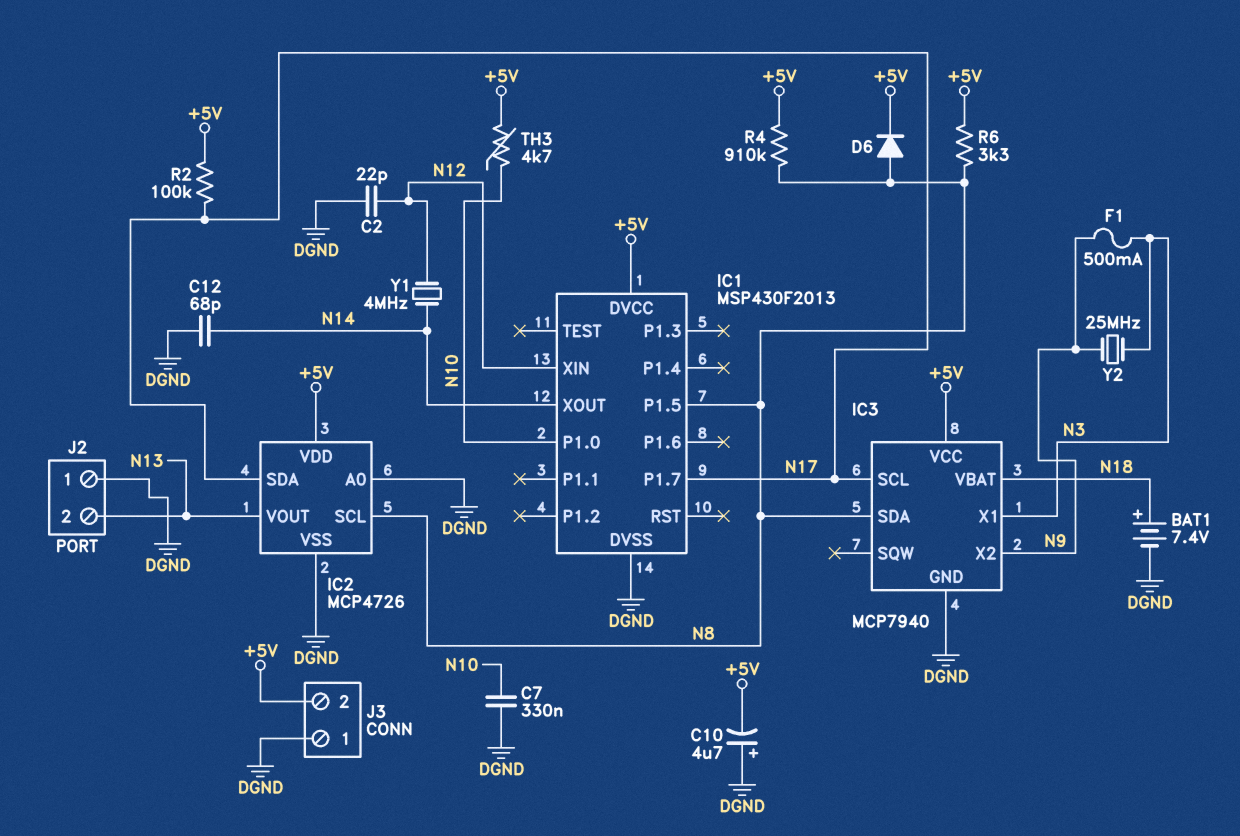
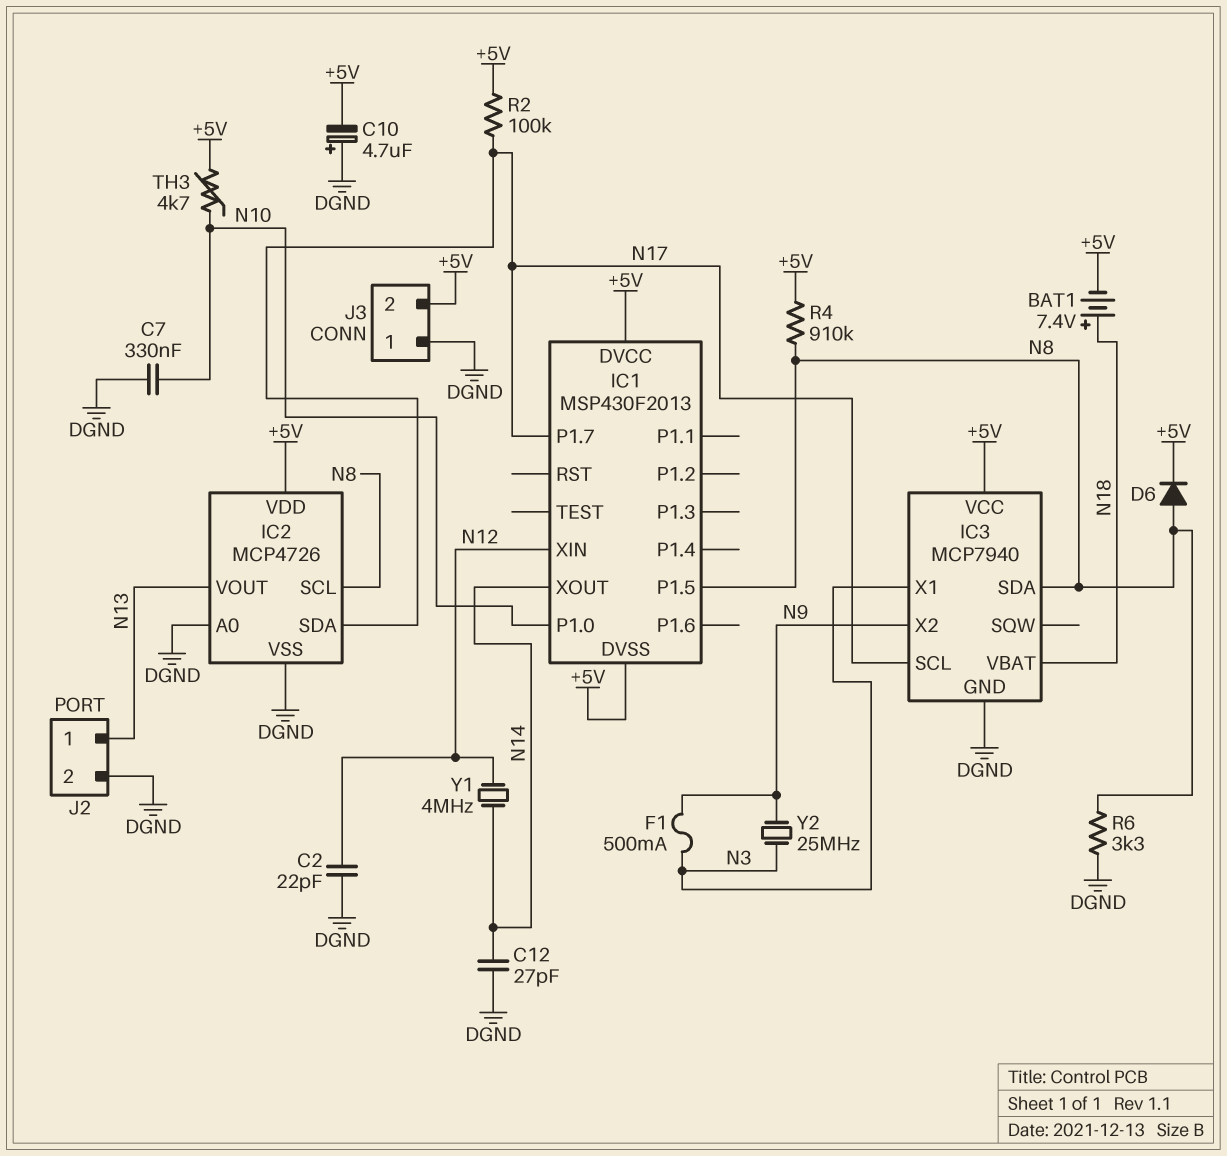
BAT1: 7.4V (plus N18, minus DGND) -> 7.4V (plus N18, minus +5V)
C12: 68pF (DGND, N14) -> 27pF (DGND, N14)
IC1 pin DVSS: DGND -> +5V
J2 pin 1: DGND -> N13
J2 pin 2: N13 -> DGND
R6: 3.3k (+5V, N8) -> 3.3k (DGND, N8)

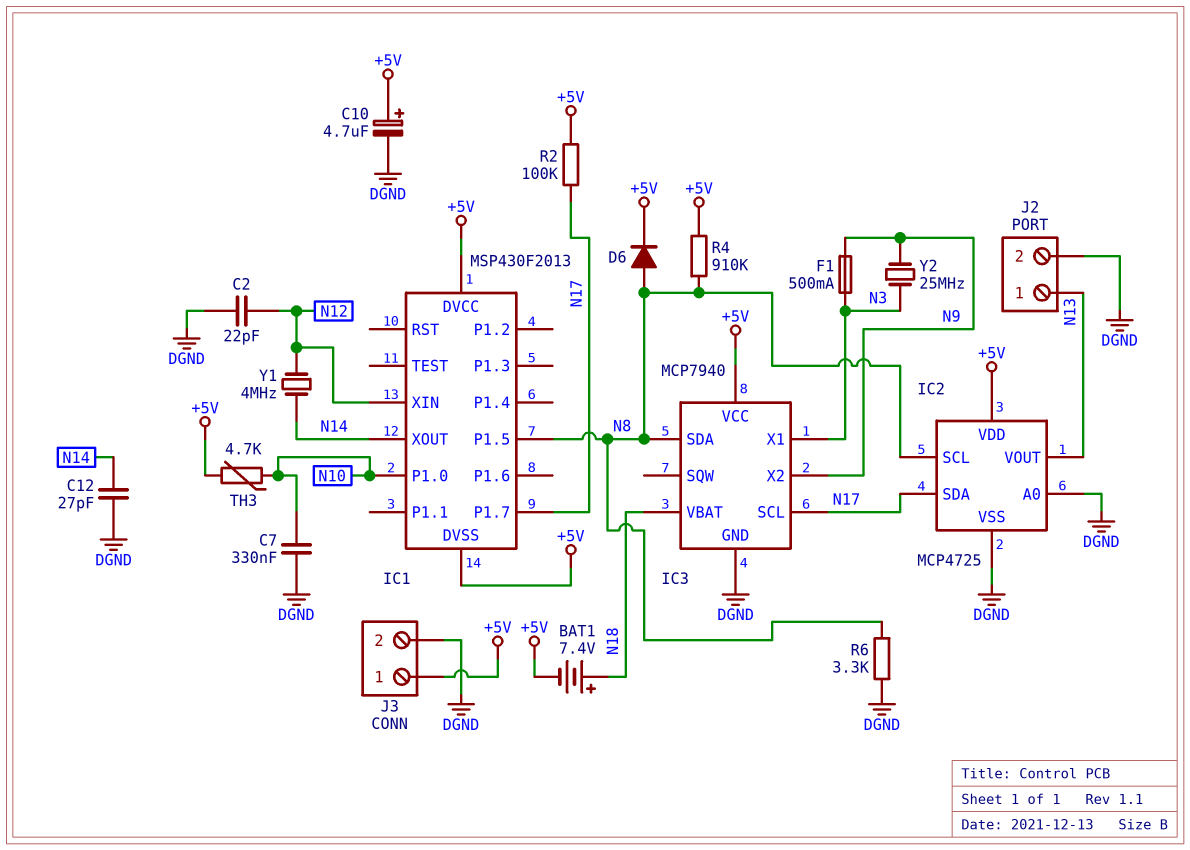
C10: 4.7uF (plus DGND, minus +5V) -> 4.7uF (plus +5V, minus DGND)
IC2: MCP4726 -> MCP4725
J3 pin 1: DGND -> +5V
J3 pin 2: +5V -> DGND

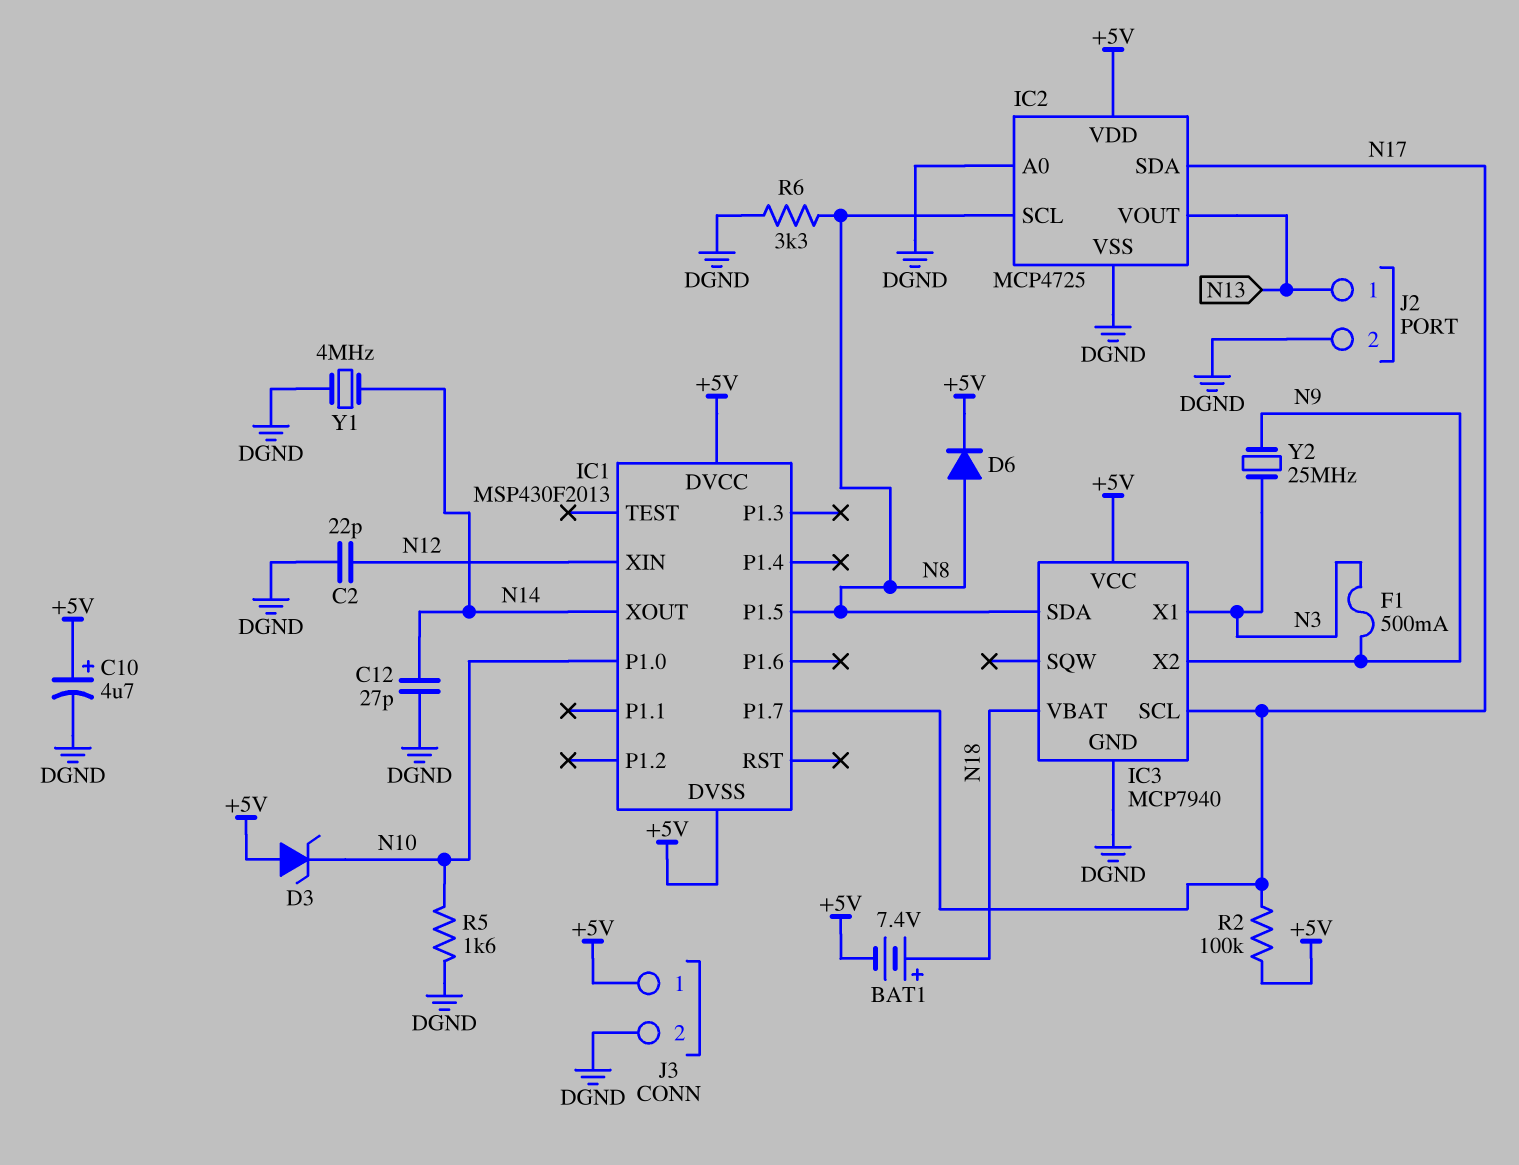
C7: 330nF (DGND, N10) -> none
D3: none -> zener (A +5V, K N10)
R4: 910k (+5V, N8) -> none
R5: none -> 1.6k (DGND, N10)
TH3: 4.7k (+5V, N10) -> none
Y1: 4MHz (N12, N14) -> 4MHz (DGND, N14)

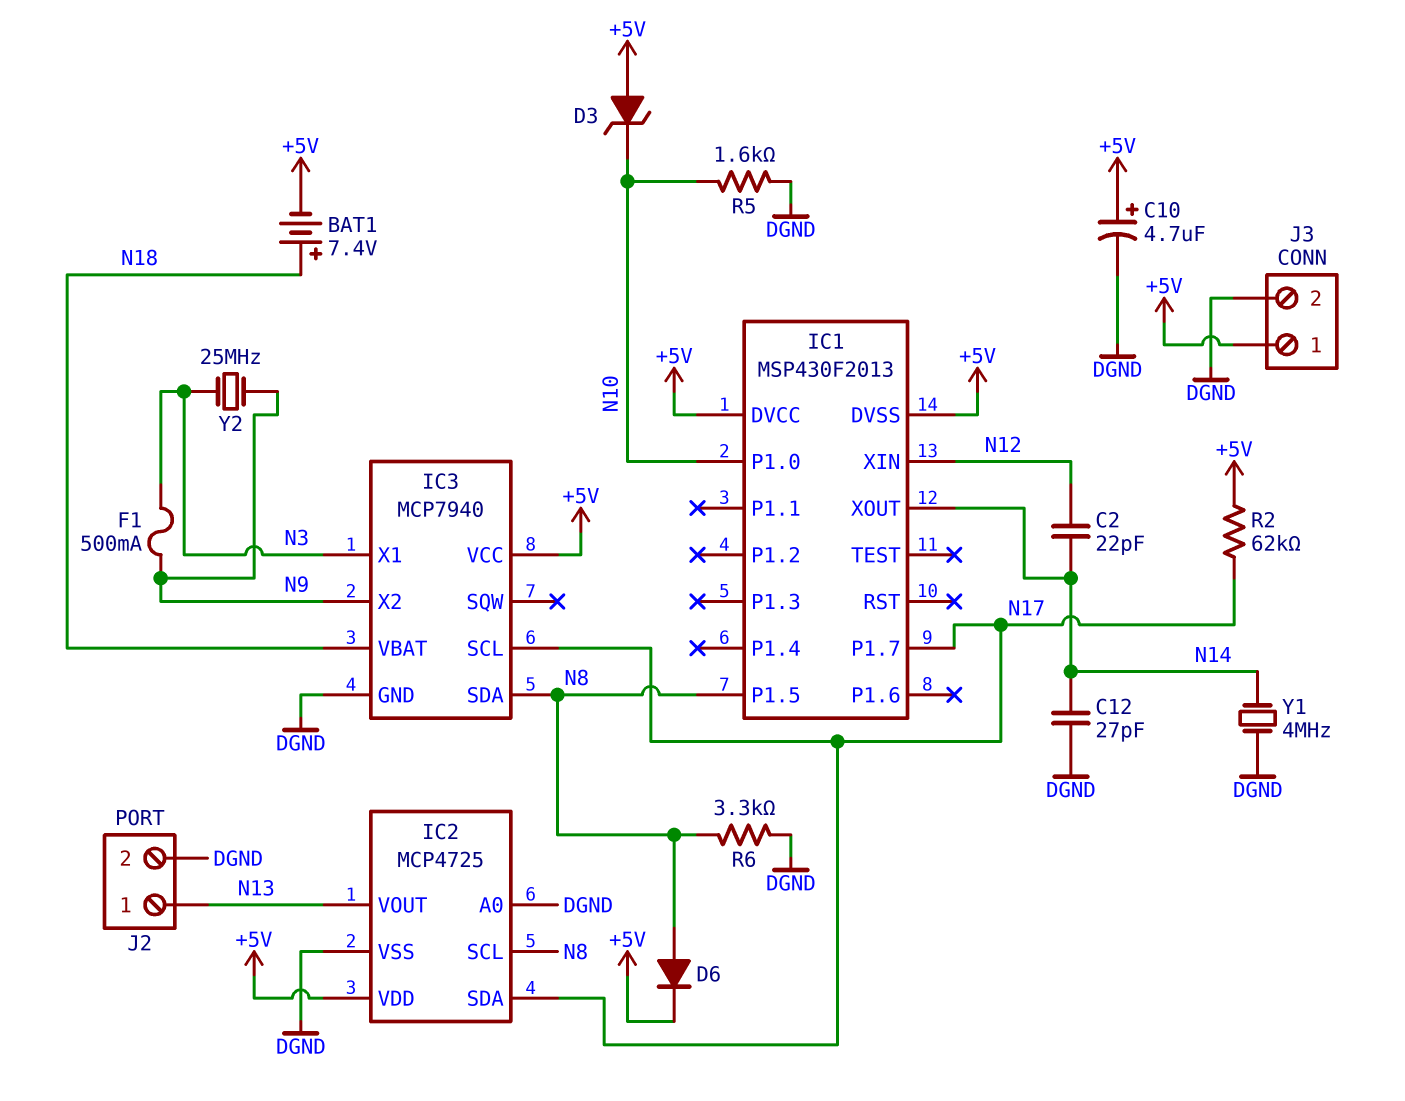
C2: 22pF (DGND, N12) -> 22pF (N12, N14)
R2: 100k (+5V, N17) -> 62k (+5V, N17)

